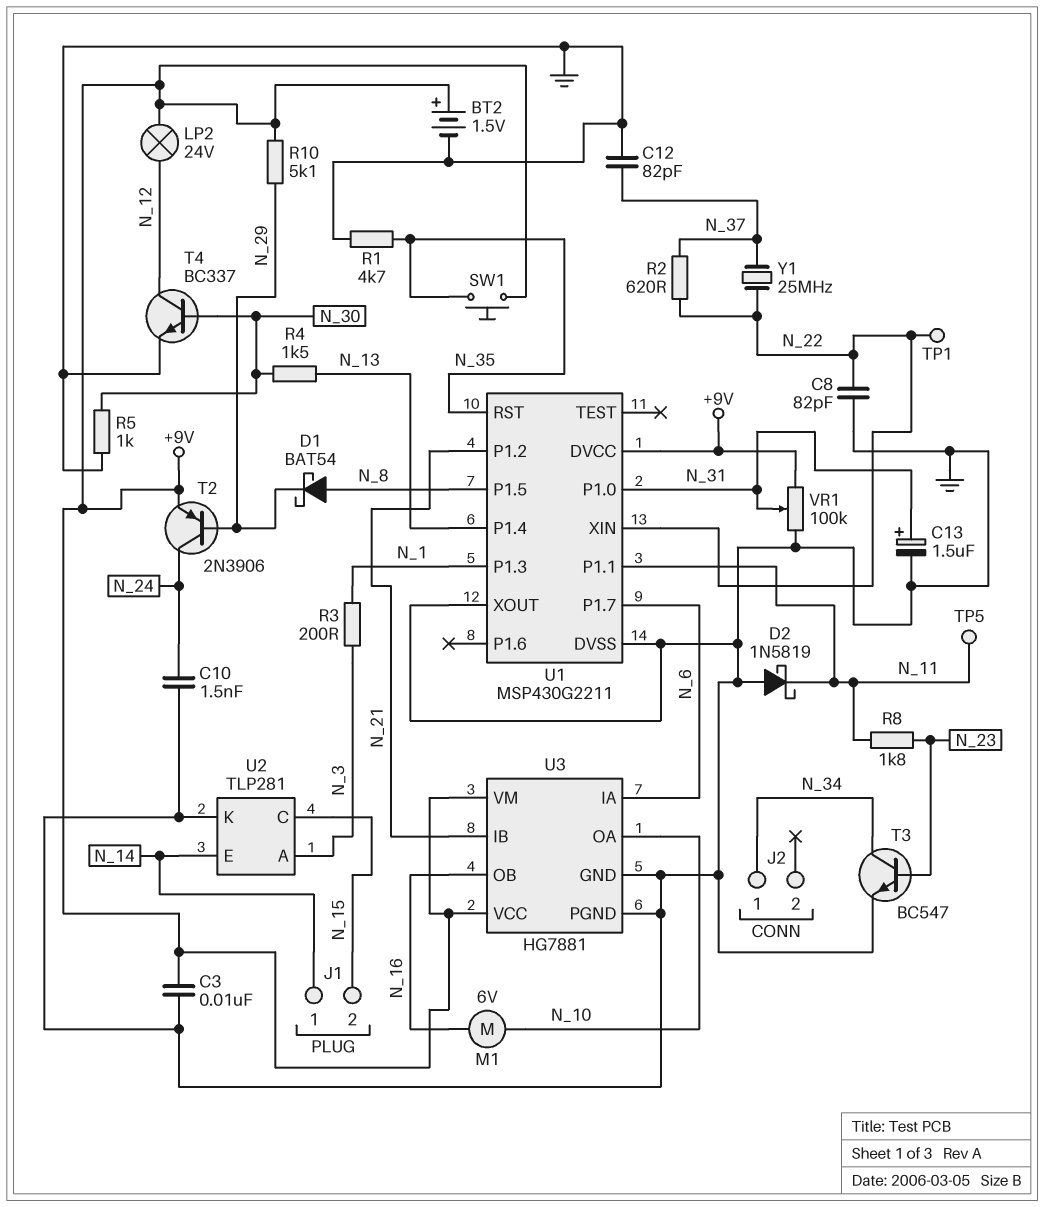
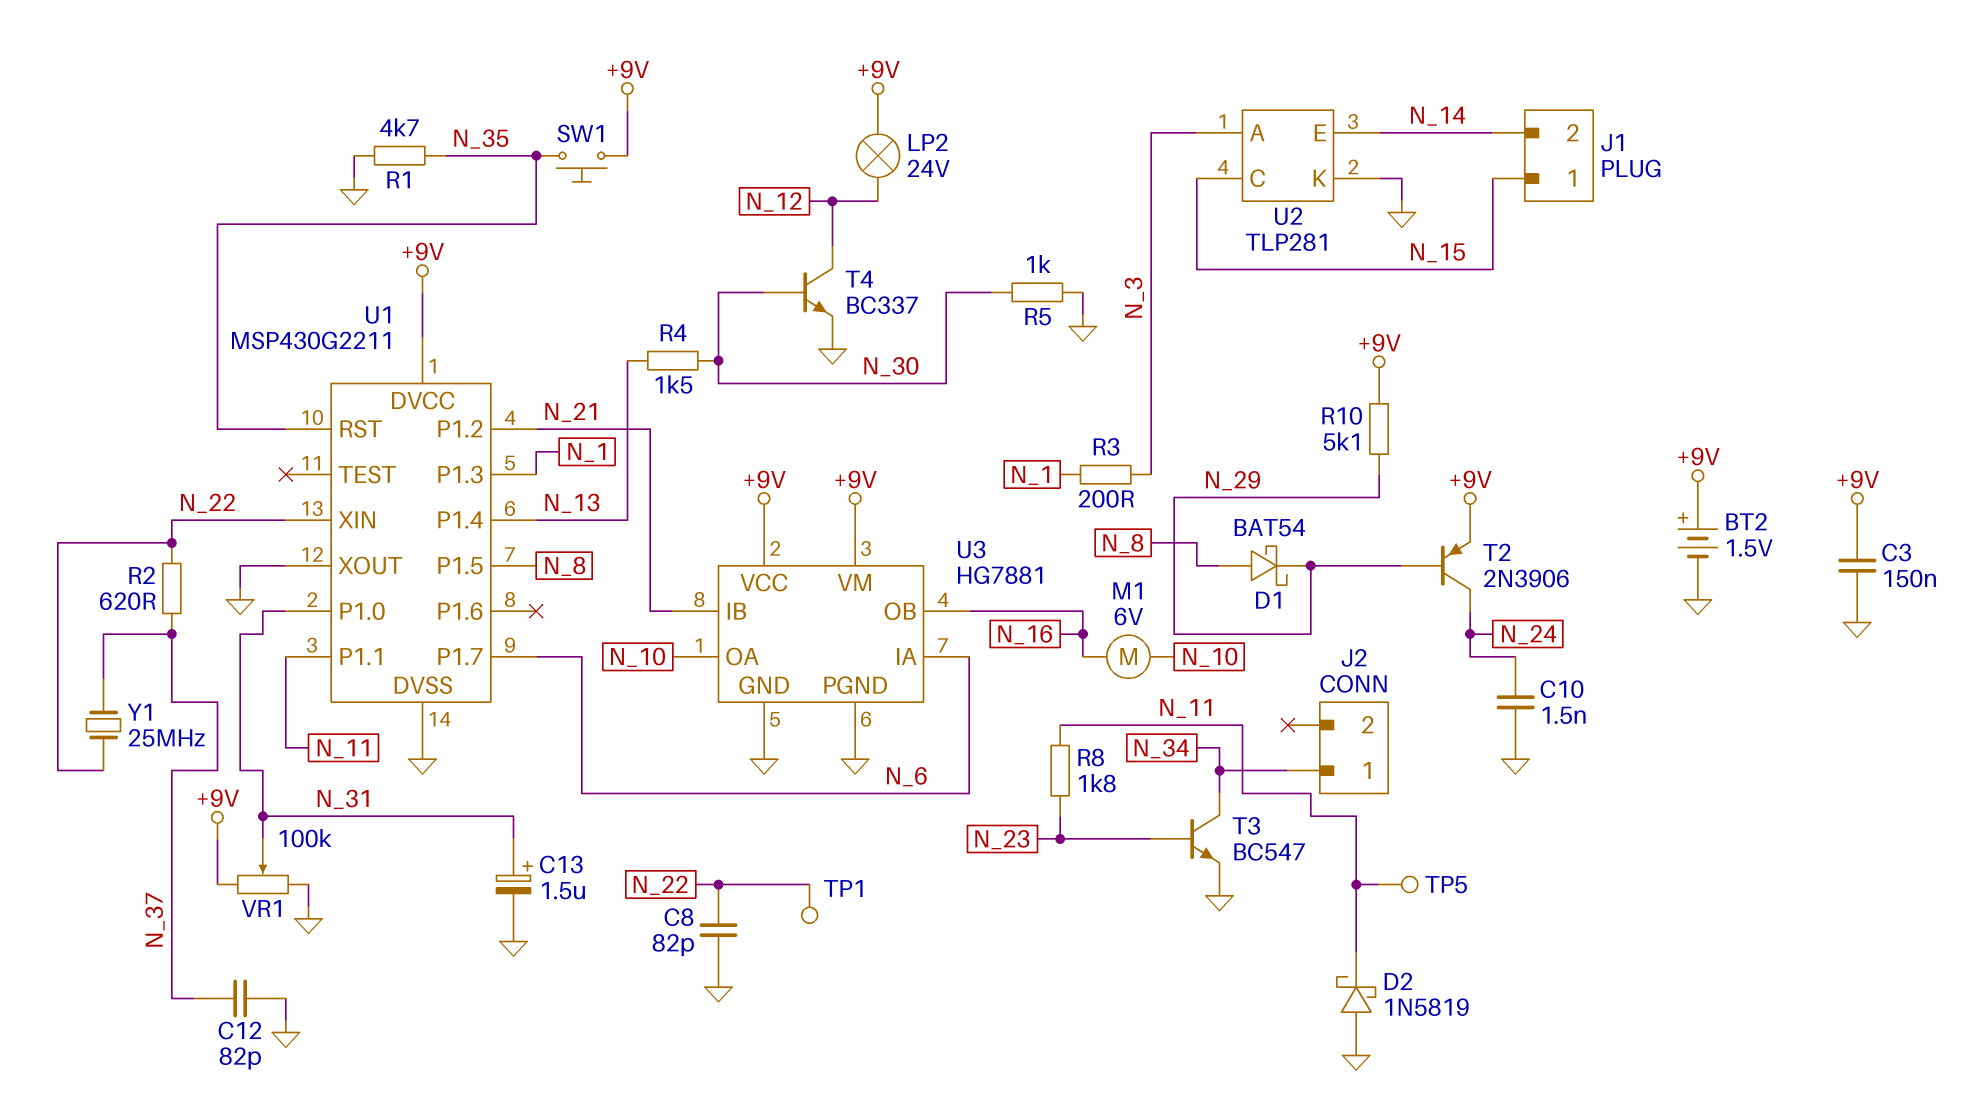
C3: 10nF (+9V, GND) -> 150nF (+9V, GND)
J1 pin 1: N_14 -> N_15
J1 pin 2: N_15 -> N_14

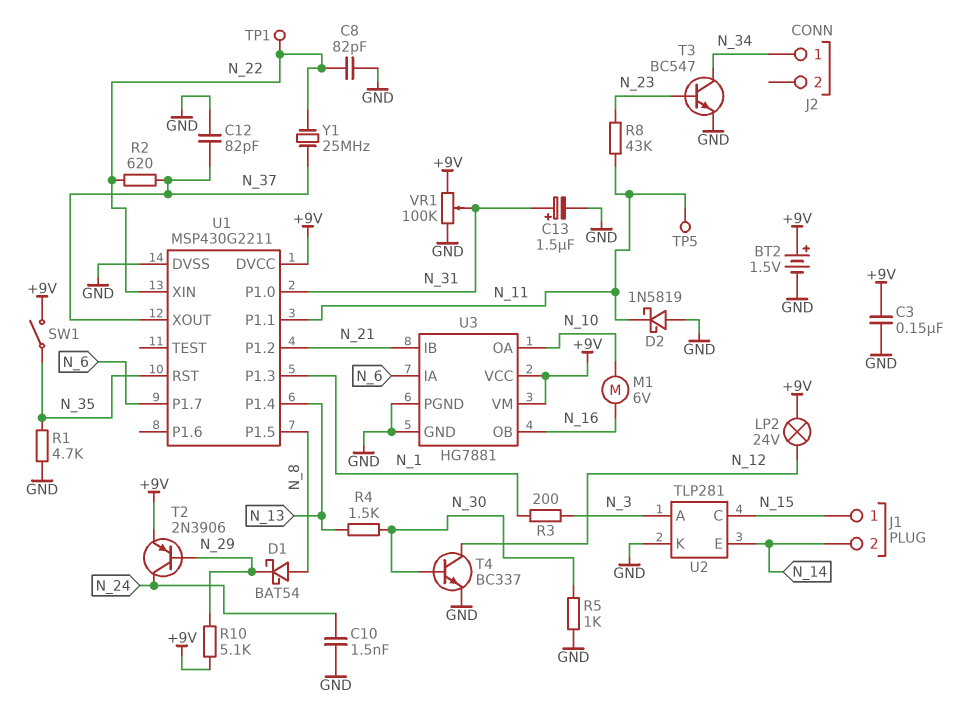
R8: 1.8k (N_11, N_23) -> 43k (N_11, N_23)
SW1: button (+9V, N_35) -> switch (+9V, N_35)
U1 pin XOUT: GND -> N_37

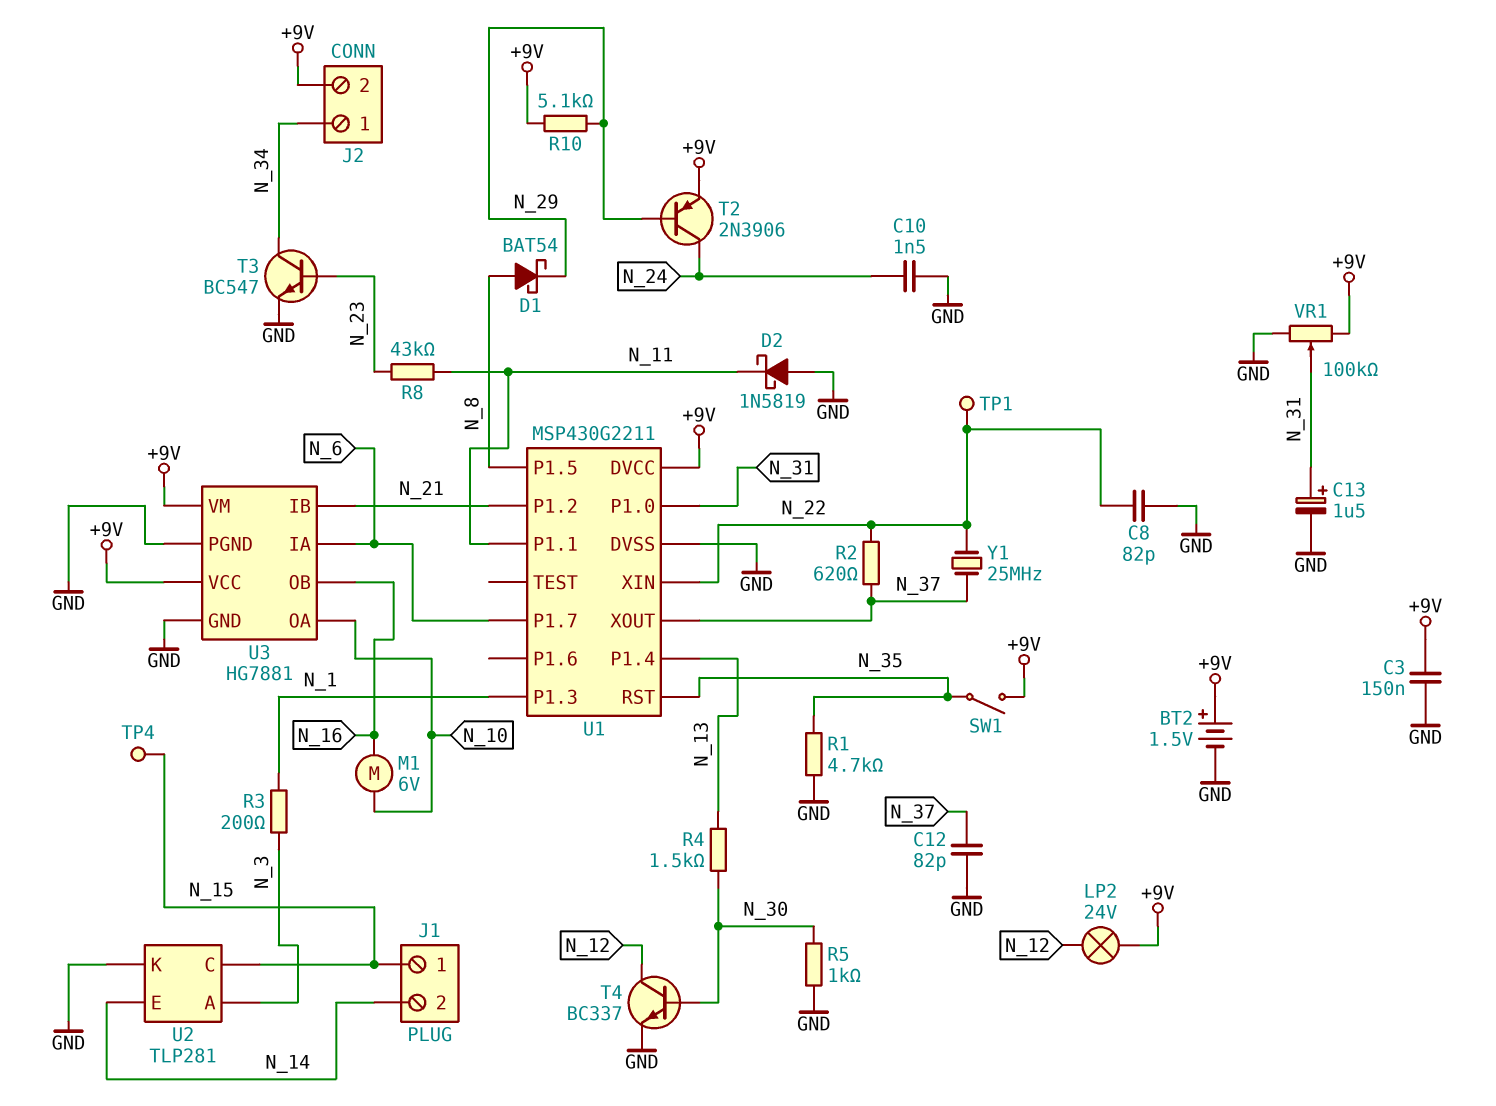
J2 pin 2: none -> +9V
TP4: none -> test point (N_15)
TP5: test point (N_11) -> none

